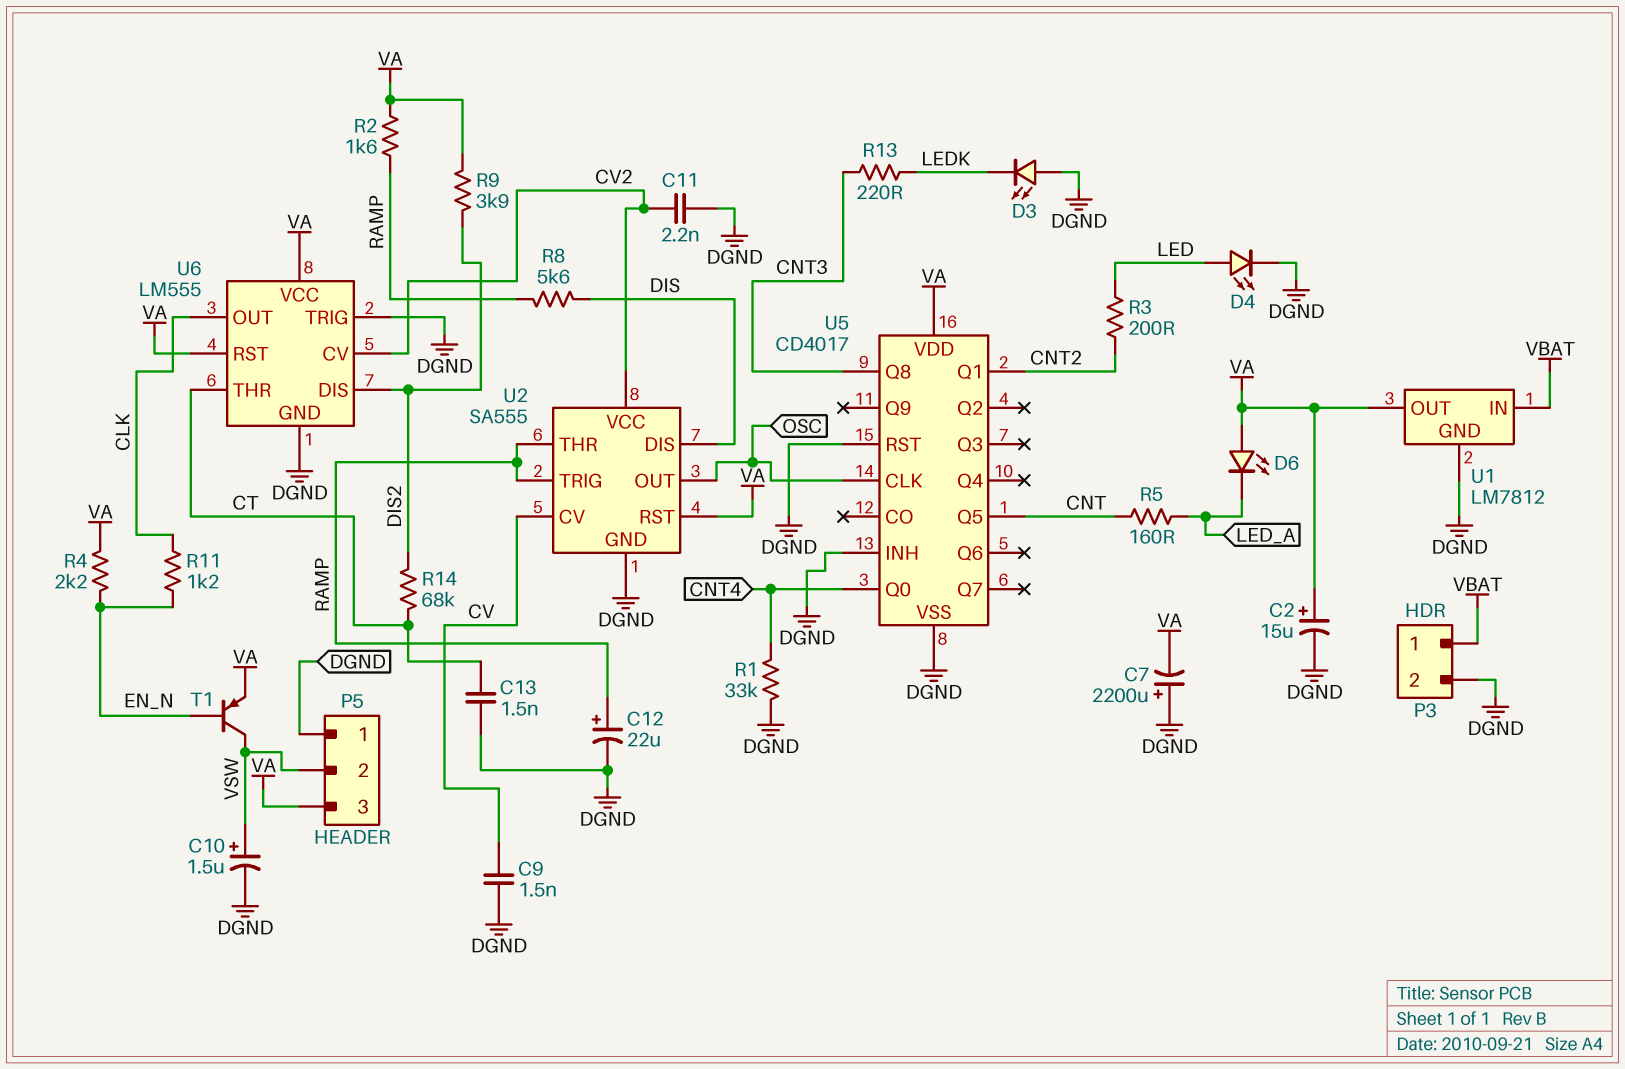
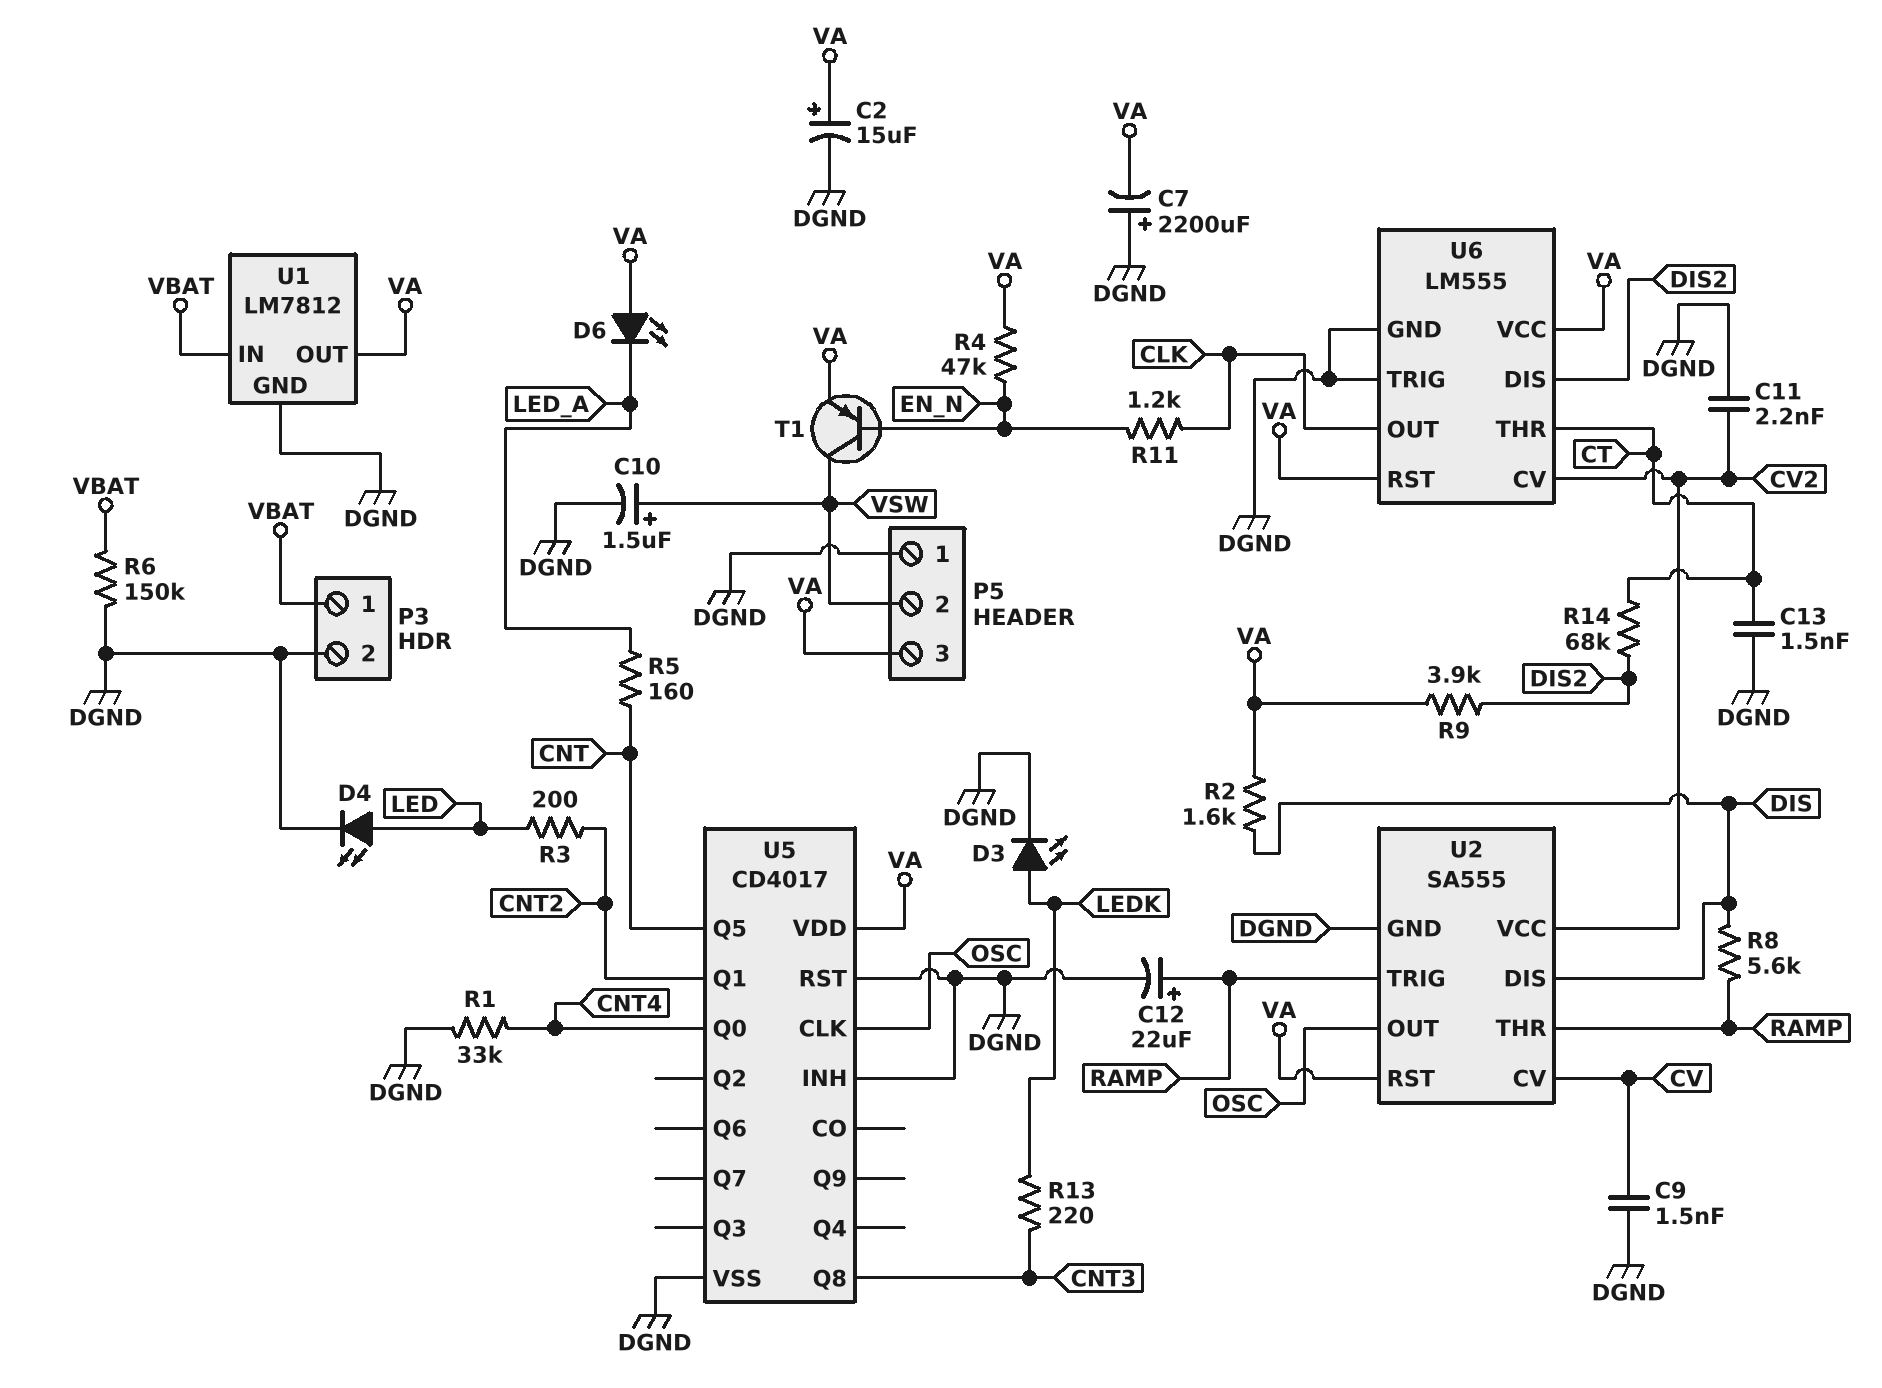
D3: LED (A DGND, K LEDK) -> LED (A LEDK, K DGND)
R2: 1.6k (RAMP, VA) -> 1.6k (DIS, VA)
R4: 2.2k (EN_N, VA) -> 47k (EN_N, VA)
R6: none -> 150k (DGND, VBAT)

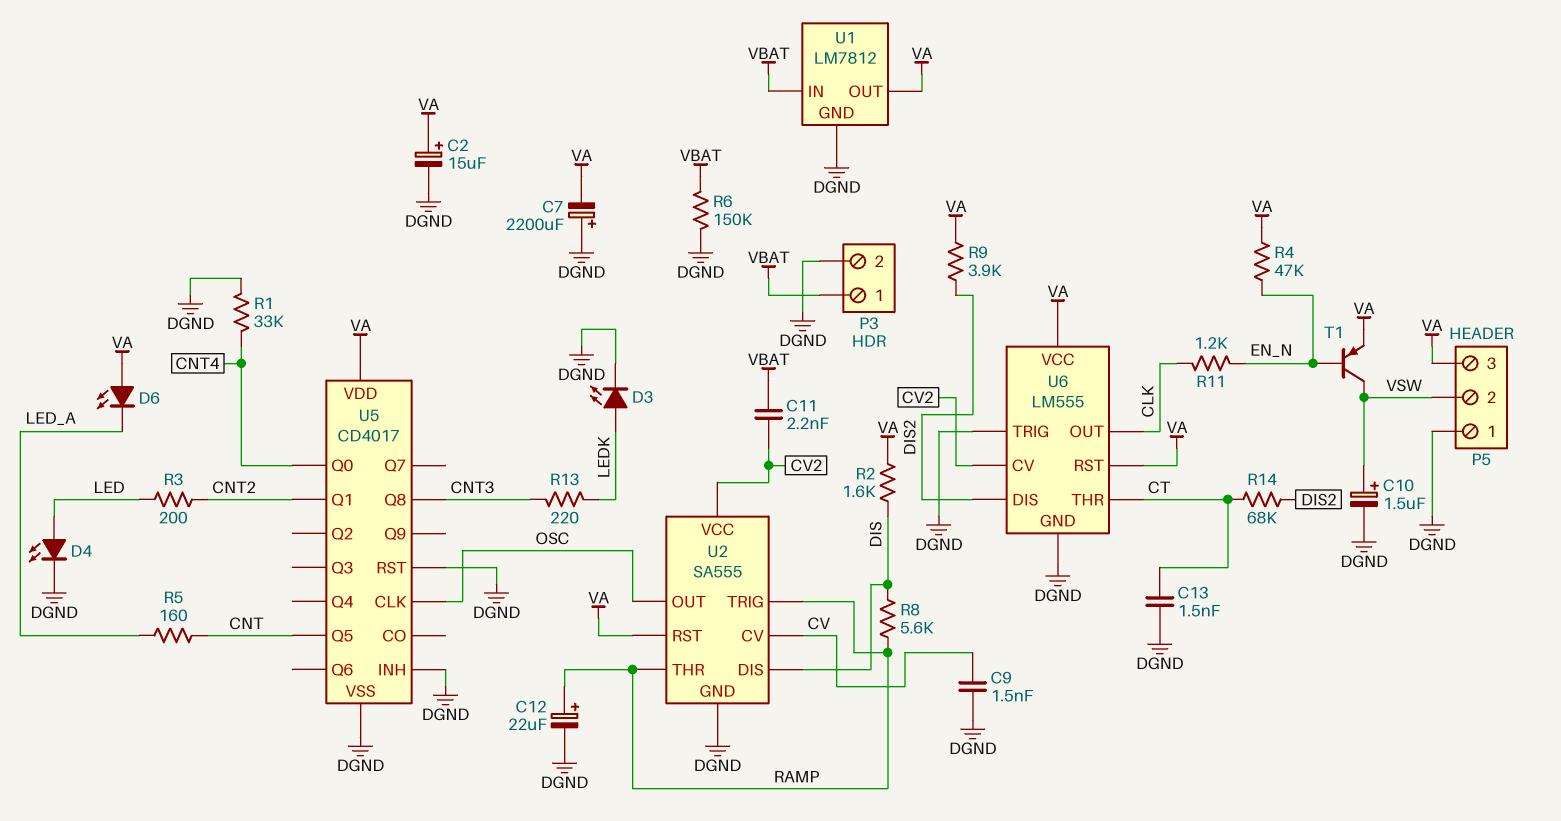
C11: 2.2nF (CV2, DGND) -> 2.2nF (CV2, VBAT)

